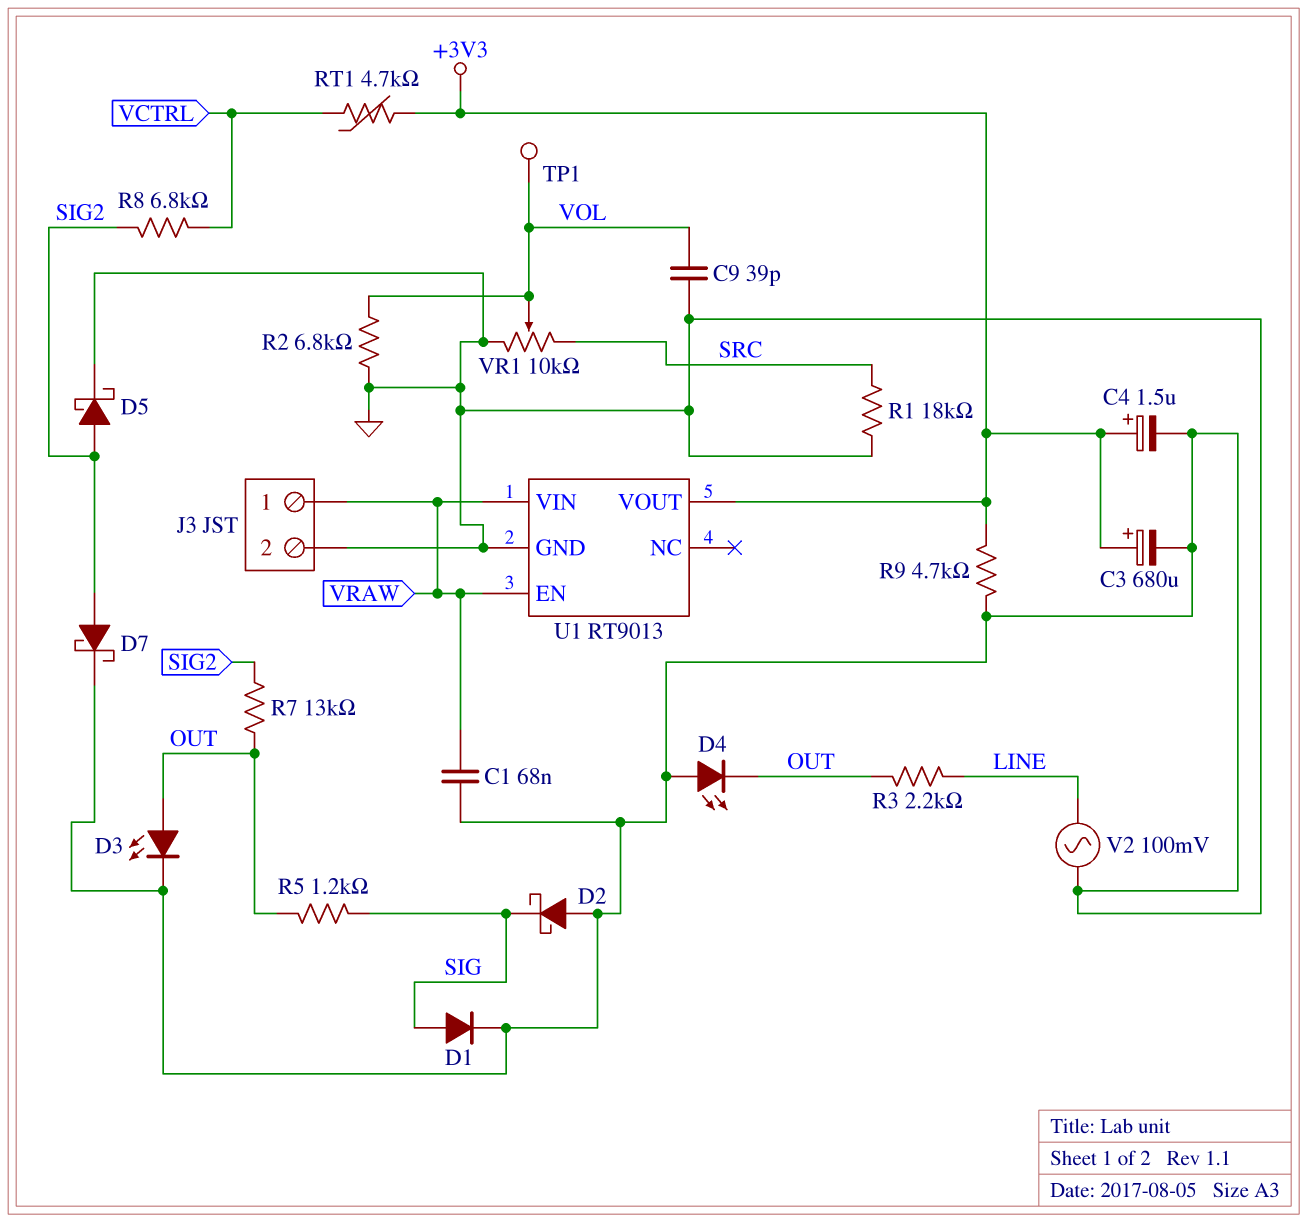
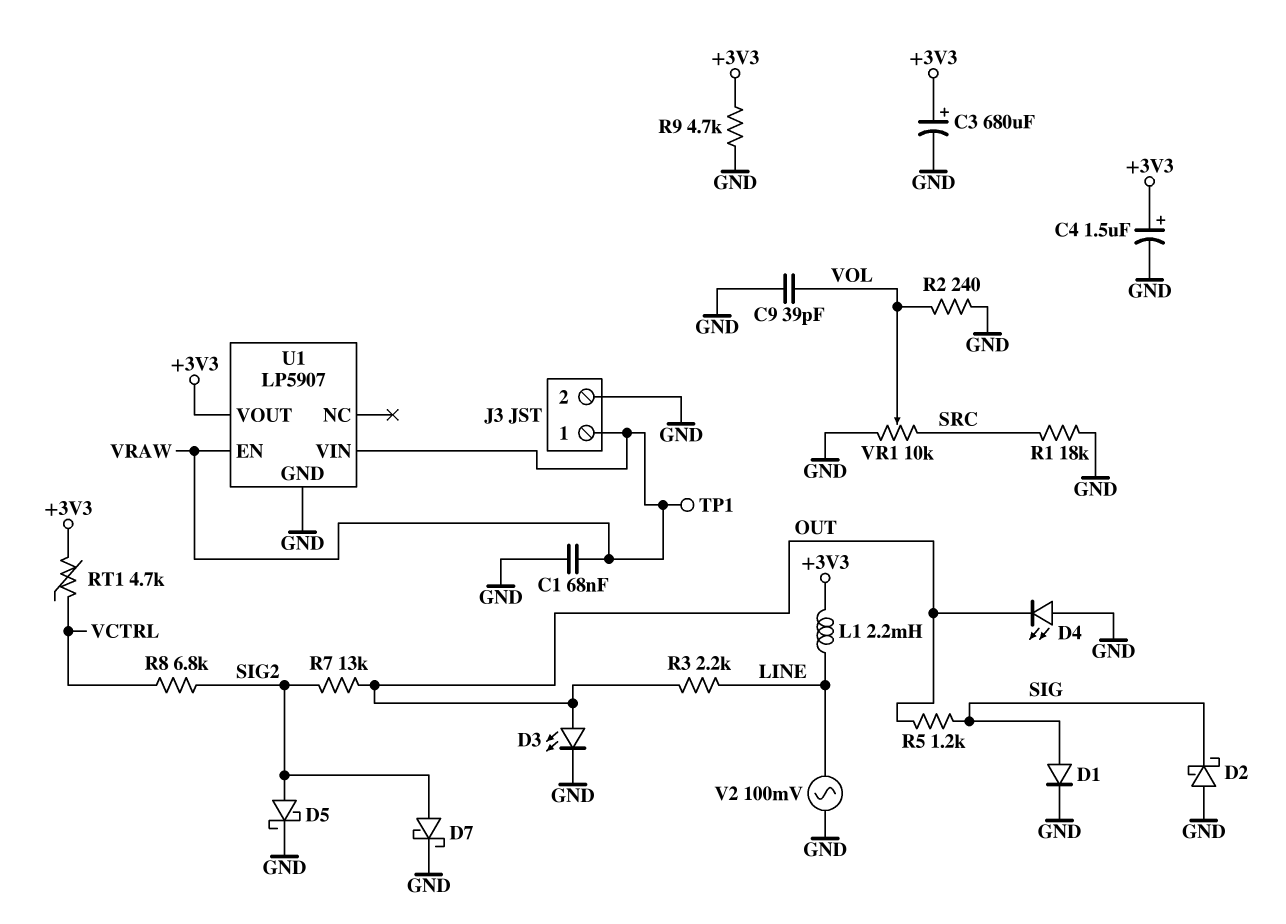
L1: none -> 2.2mH (+3V3, LINE)
R2: 6.8k (GND, VOL) -> 240 (GND, VOL)
TP1: test point (VOL) -> test point (VRAW)
U1: RT9013 -> LP5907

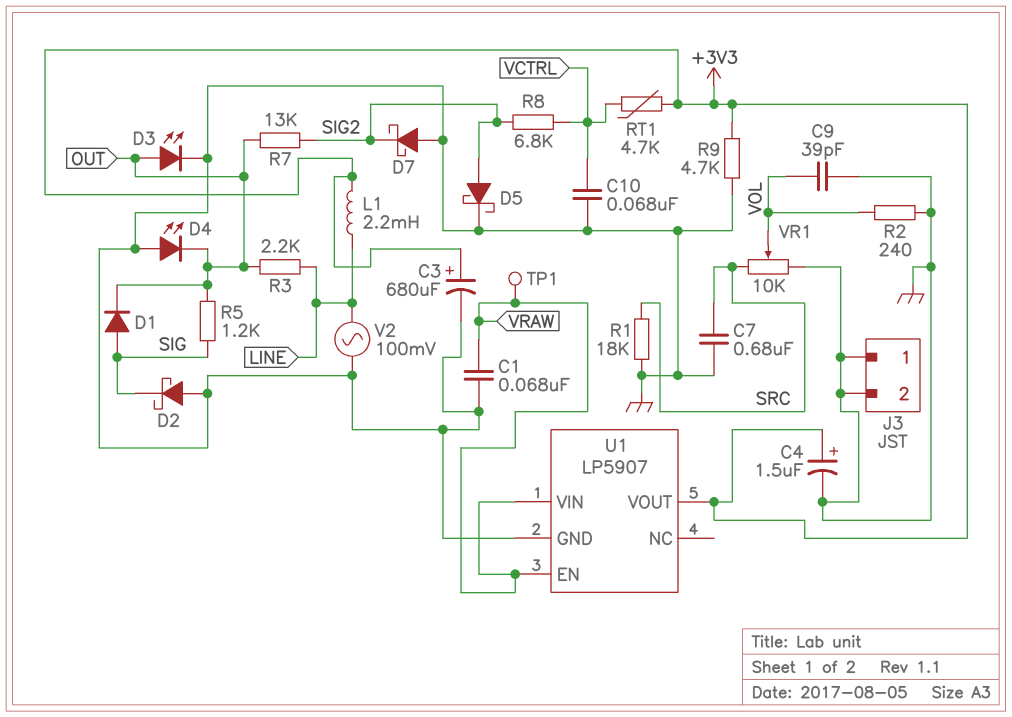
C7: none -> 680nF (GND, SRC)
C10: none -> 68nF (GND, VCTRL)
D1: diode (A SIG, K GND) -> diode (A SIG, K OUT)
D7: schottky (A SIG2, K GND) -> schottky (A GND, K SIG2)
J3 pin 1: VRAW -> GND

